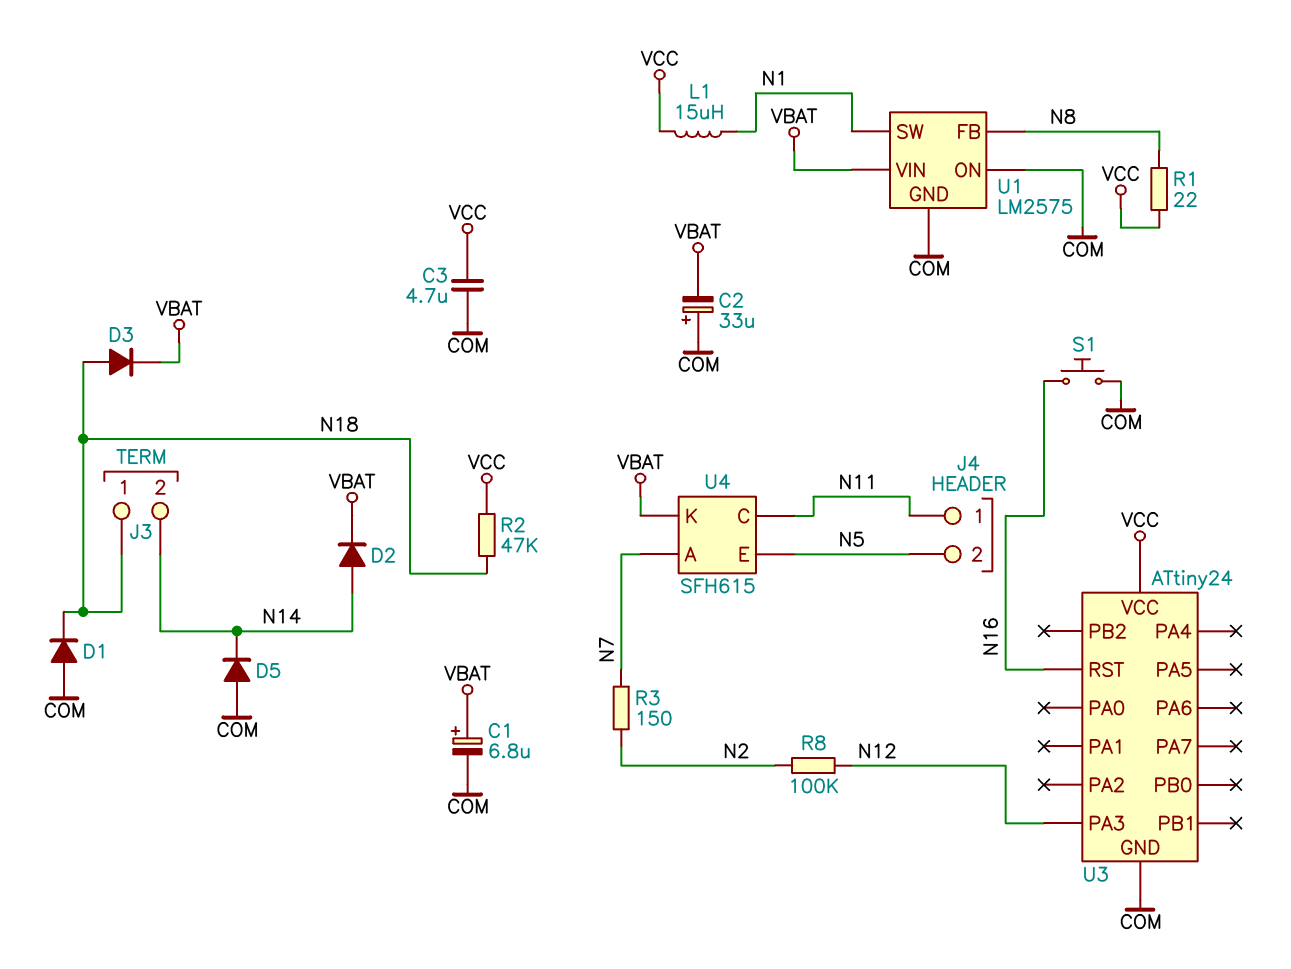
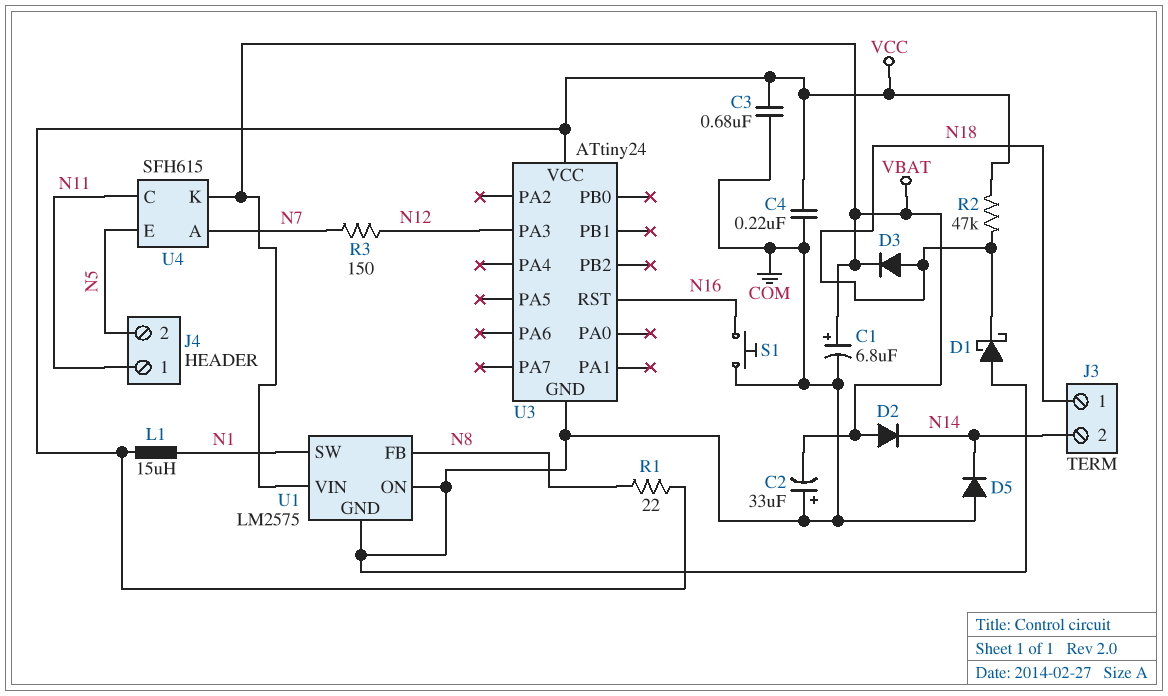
C3: 4.7uF (COM, VCC) -> 680nF (COM, VCC)
C4: none -> 220nF (COM, VCC)
D1: diode (A COM, K N18) -> schottky (A COM, K N18)
D2: diode (A N14, K VBAT) -> diode (A VBAT, K N14)
R3: 150 (N2, N7) -> 150 (N7, N12)
R8: 100k (N2, N12) -> none

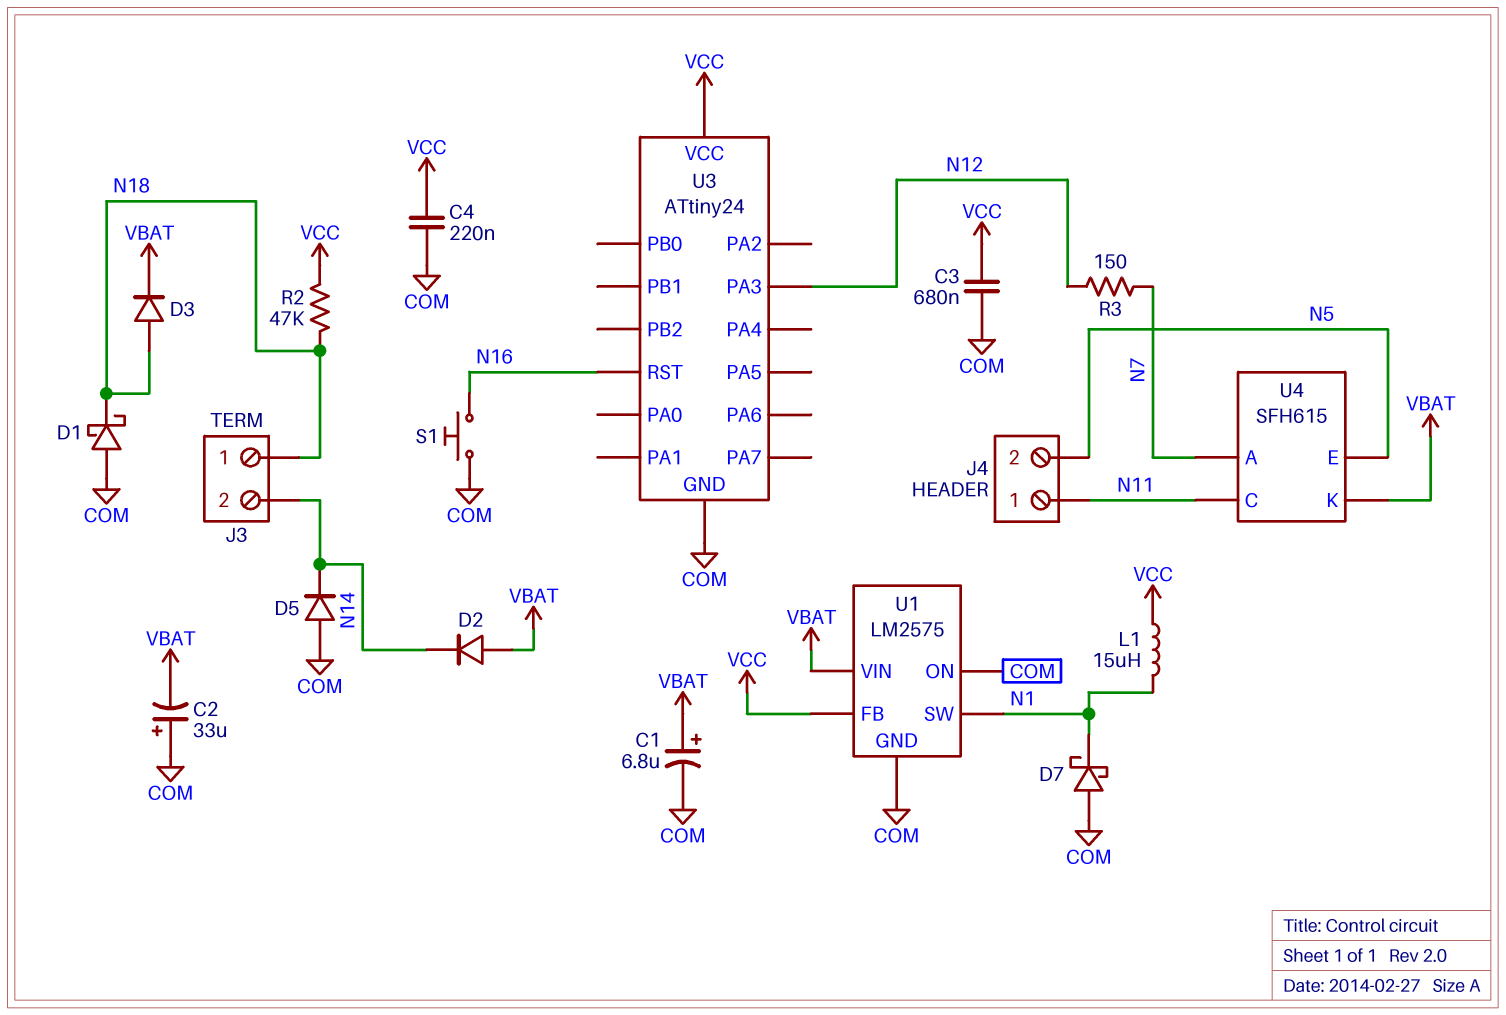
D7: none -> schottky (A COM, K N1)
R1: 22 (N8, VCC) -> none
U1 pin FB: N8 -> VCC

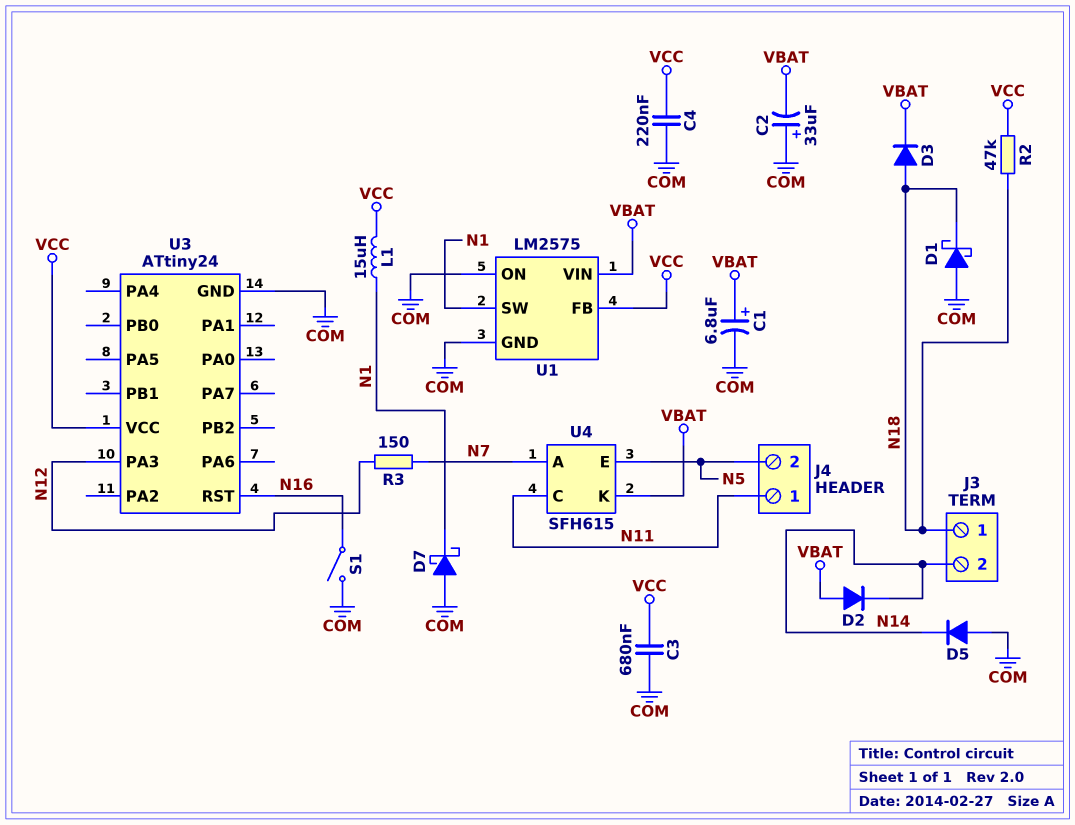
S1: button (COM, N16) -> switch (COM, N16)

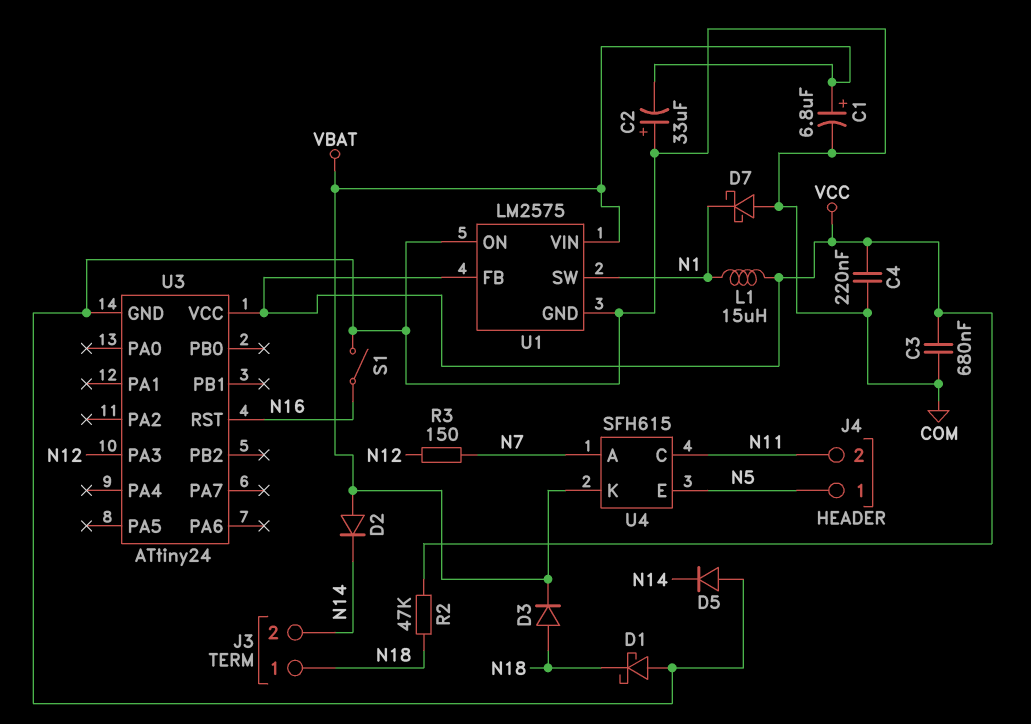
J4 pin 1: N11 -> N5
J4 pin 2: N5 -> N11

